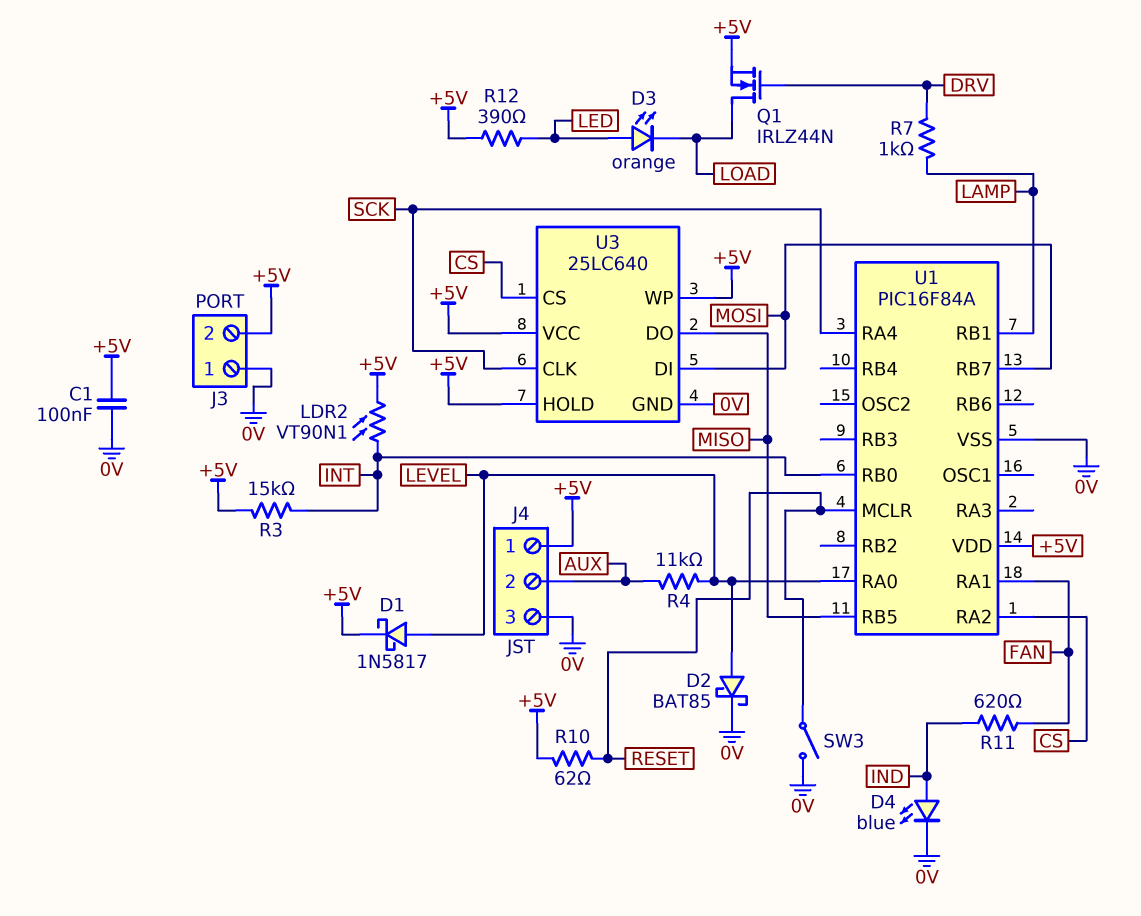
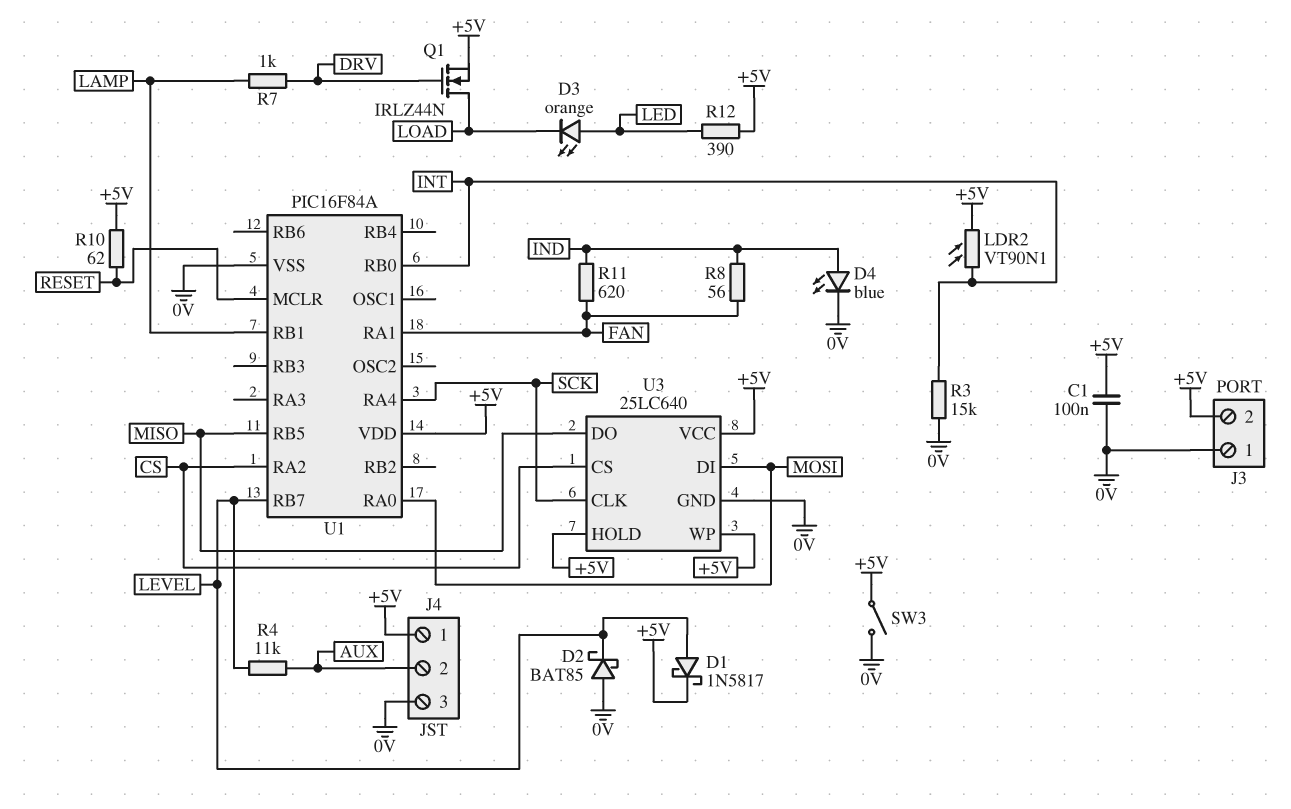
D2: schottky BAT85 (A LEVEL, K 0V) -> schottky BAT85 (A 0V, K LEVEL)
R3: 15k (+5V, INT) -> 15k (0V, INT)
R8: none -> 56 (FAN, IND)
SW3: switch (0V, RESET) -> switch (+5V, 0V)
U1 pin RA0: LEVEL -> MOSI
U1 pin RB7: MOSI -> LEVEL

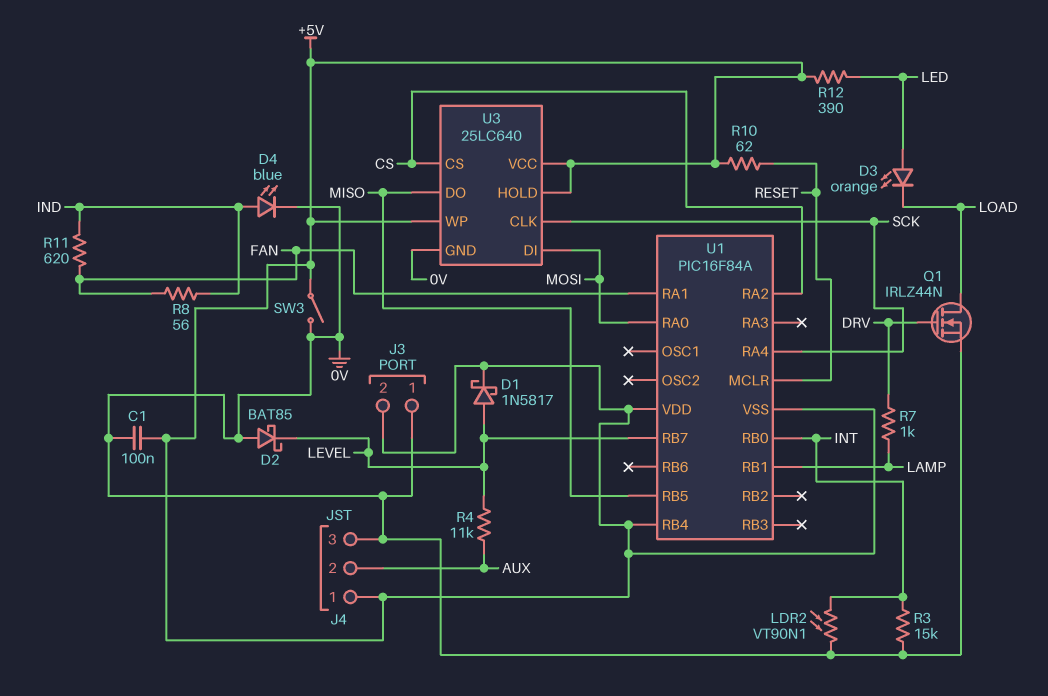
LDR2: VT90N1 (+5V, INT) -> VT90N1 (0V, INT)
Q1: NMOS IRLZ44N (G DRV, D LOAD, S +5V) -> NMOS IRLZ44N (G DRV, D LOAD, S 0V)
U1 pin RB4: none -> +5V
U1 pin VSS: 0V -> +5V

